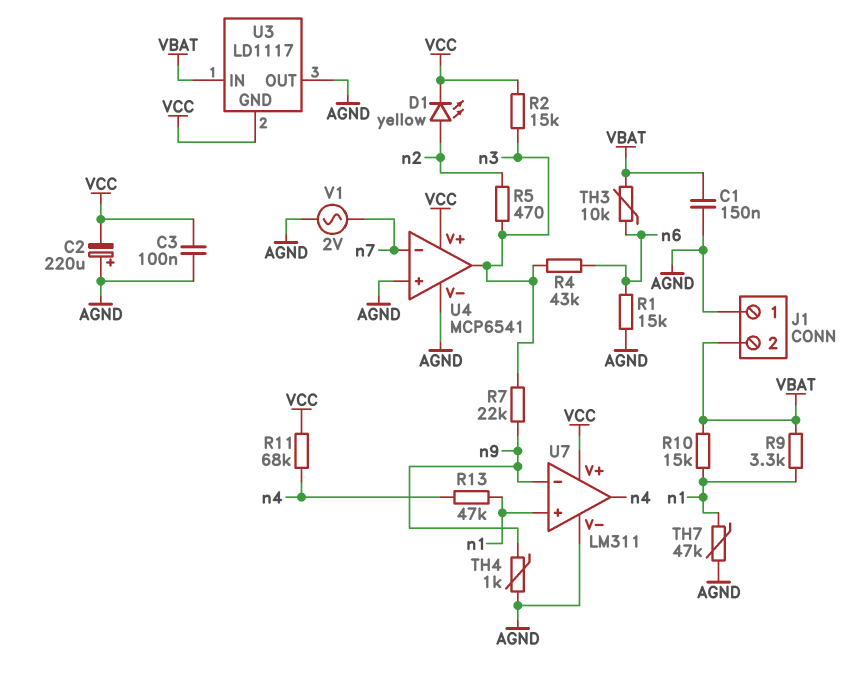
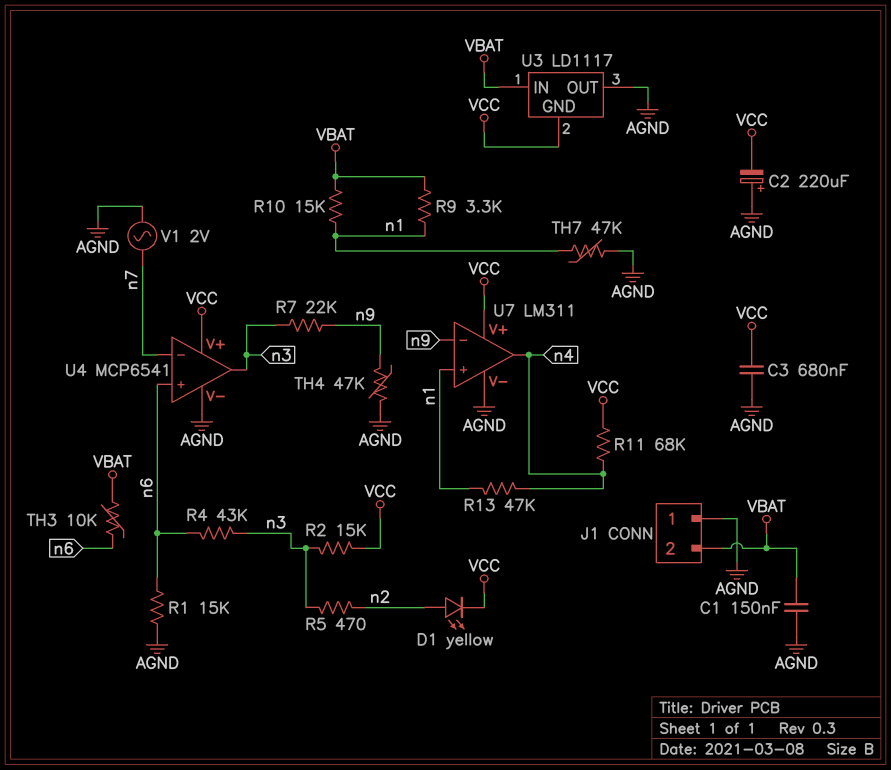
C3: 100nF (AGND, VCC) -> 680nF (AGND, VCC)
TH4: 1k (AGND, n9) -> 47k (AGND, n9)
U4 pin in+: AGND -> n6

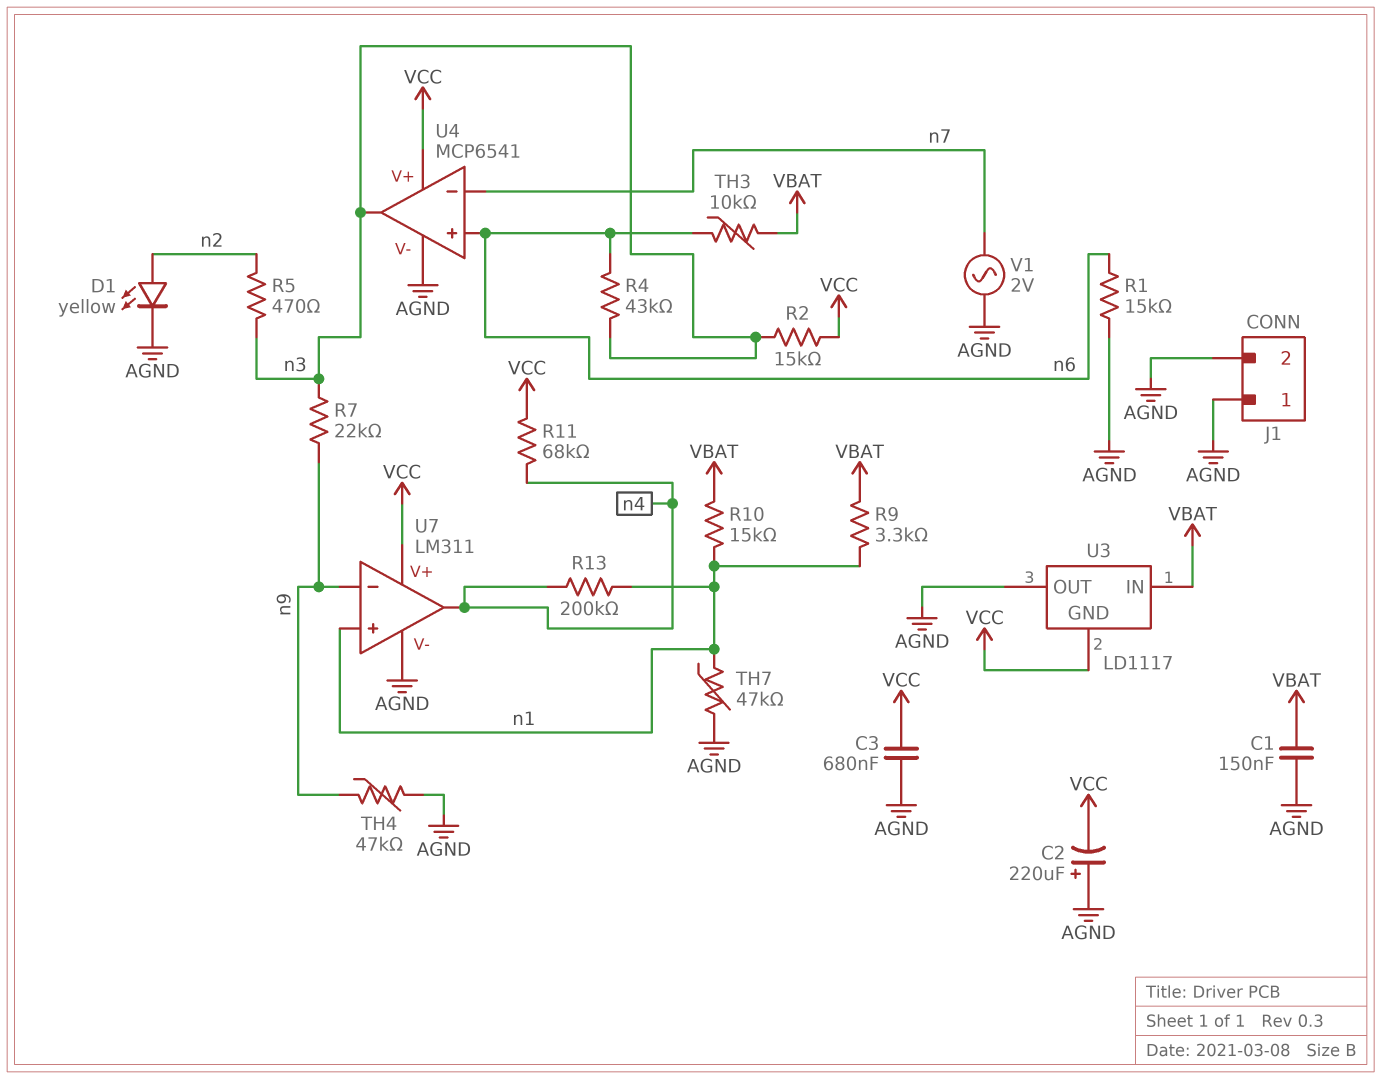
D1: LED yellow (A n2, K VCC) -> LED yellow (A n2, K AGND)
J1 pin 2: VBAT -> AGND
R13: 47k (n1, n4) -> 200k (n1, n4)

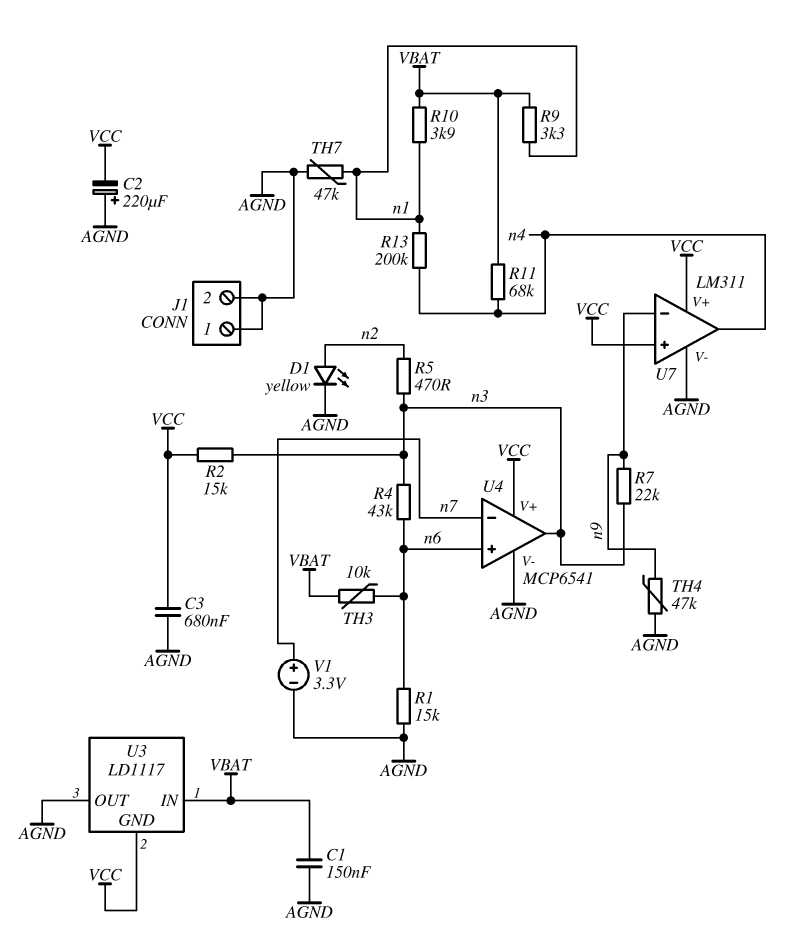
R10: 15k (VBAT, n1) -> 3.9k (VBAT, n1)
R11: 68k (VCC, n4) -> 68k (VBAT, n4)
U7 pin in+: n1 -> VCC
V1: AC 2V (AGND, n7) -> 3.3V (plus n7, minus AGND)

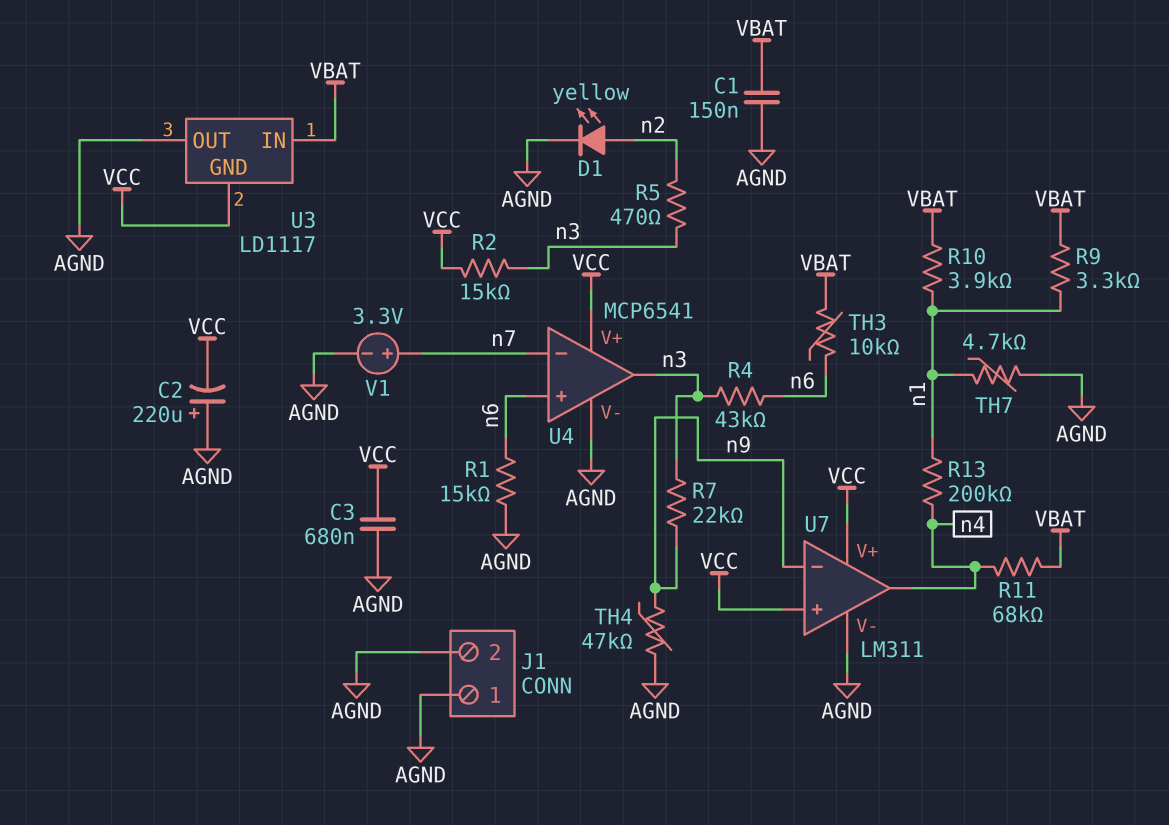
TH7: 47k (AGND, n1) -> 4.7k (AGND, n1)

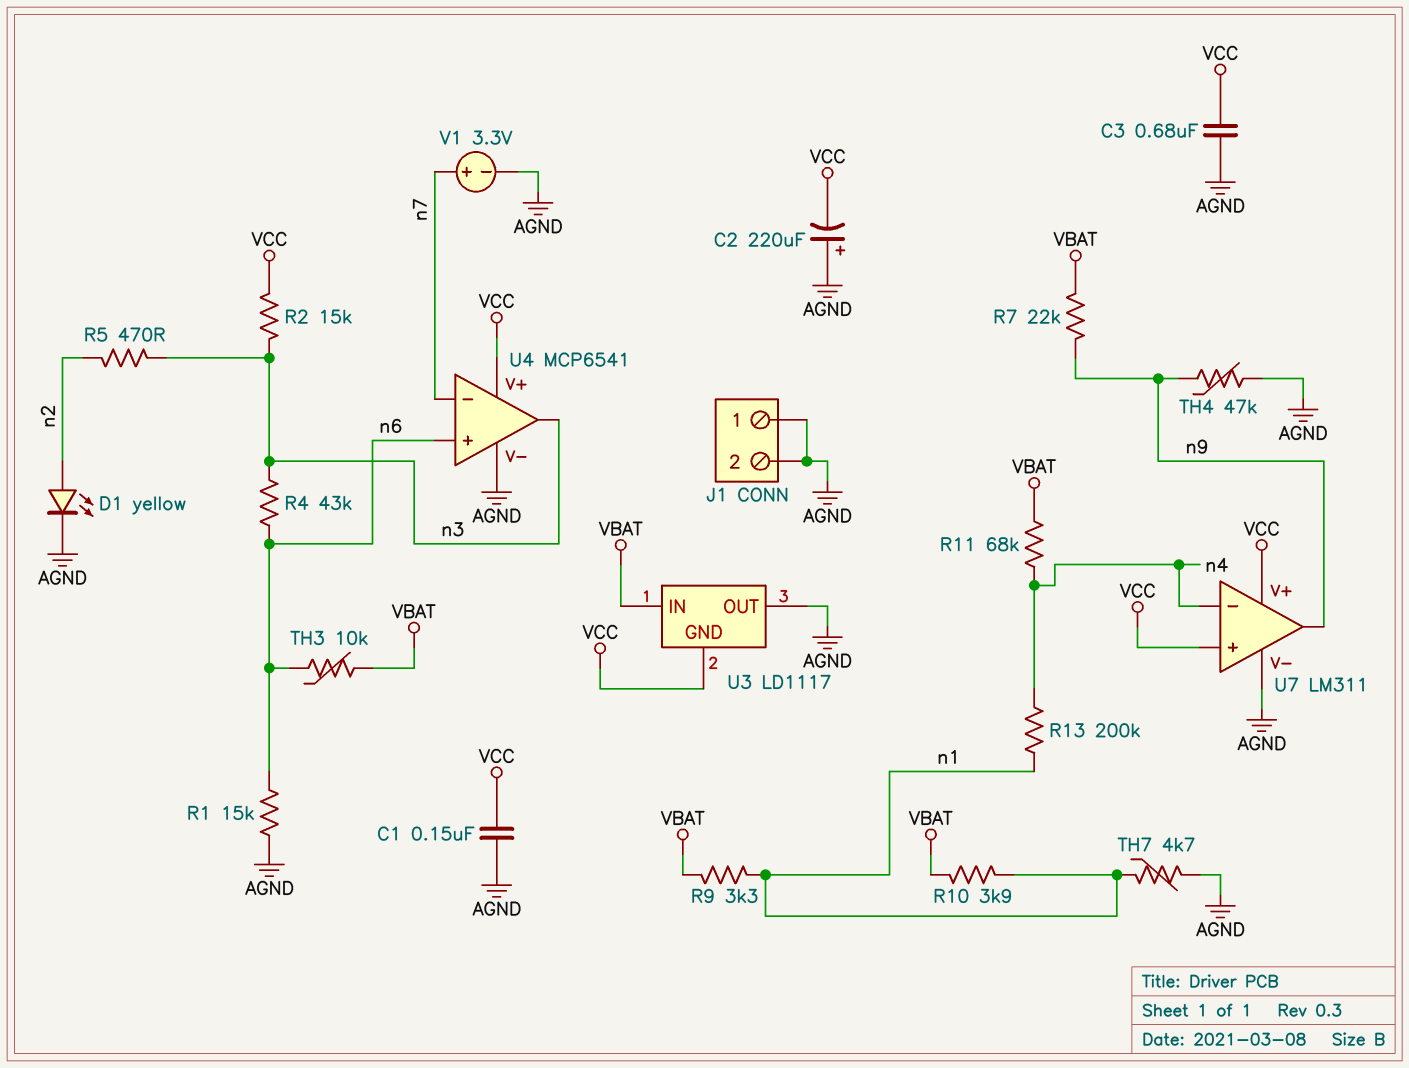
C1: 150nF (AGND, VBAT) -> 150nF (AGND, VCC)
R7: 22k (n3, n9) -> 22k (VBAT, n9)
U7 pin in-: n9 -> n4
U7 pin out: n4 -> n9

